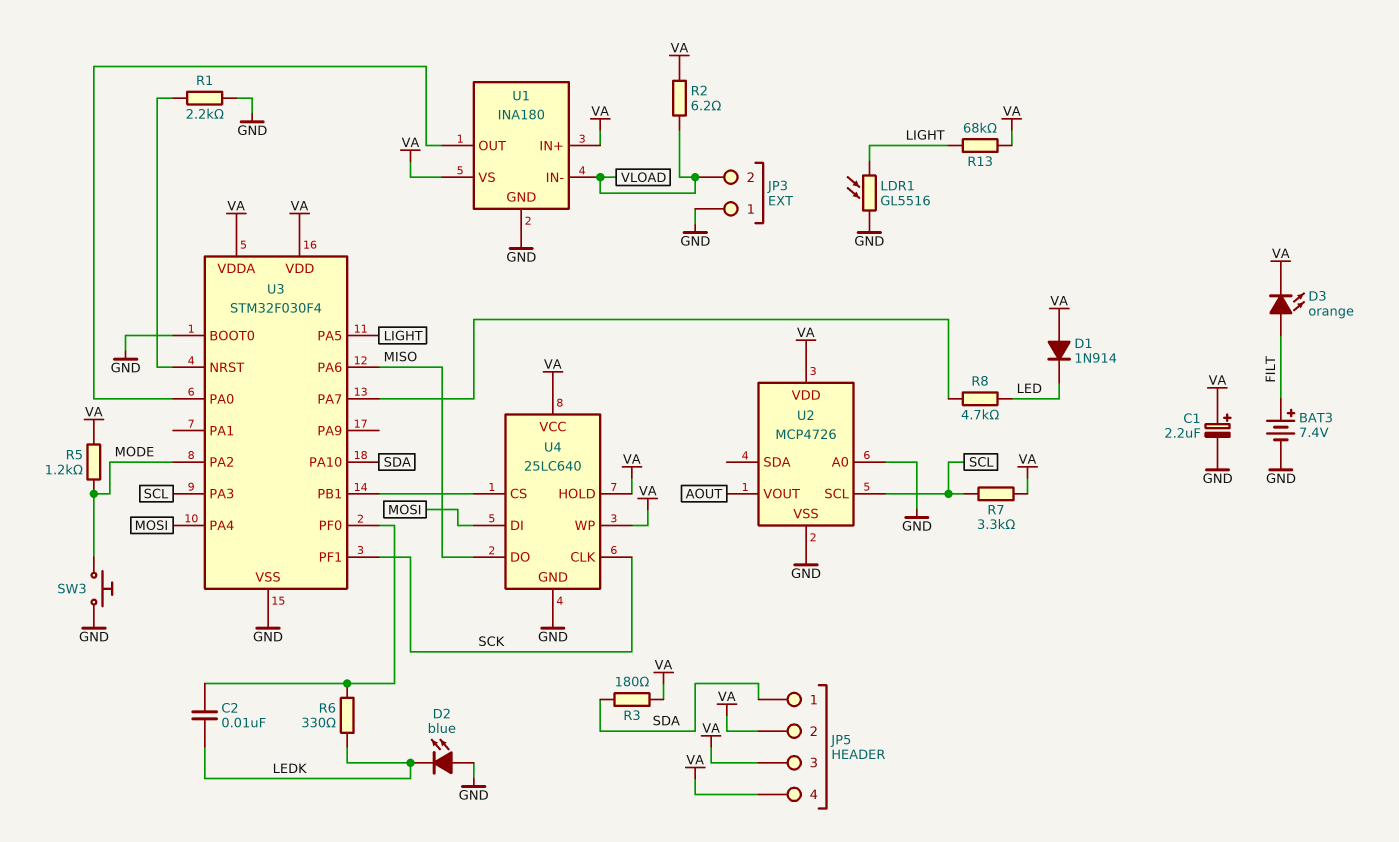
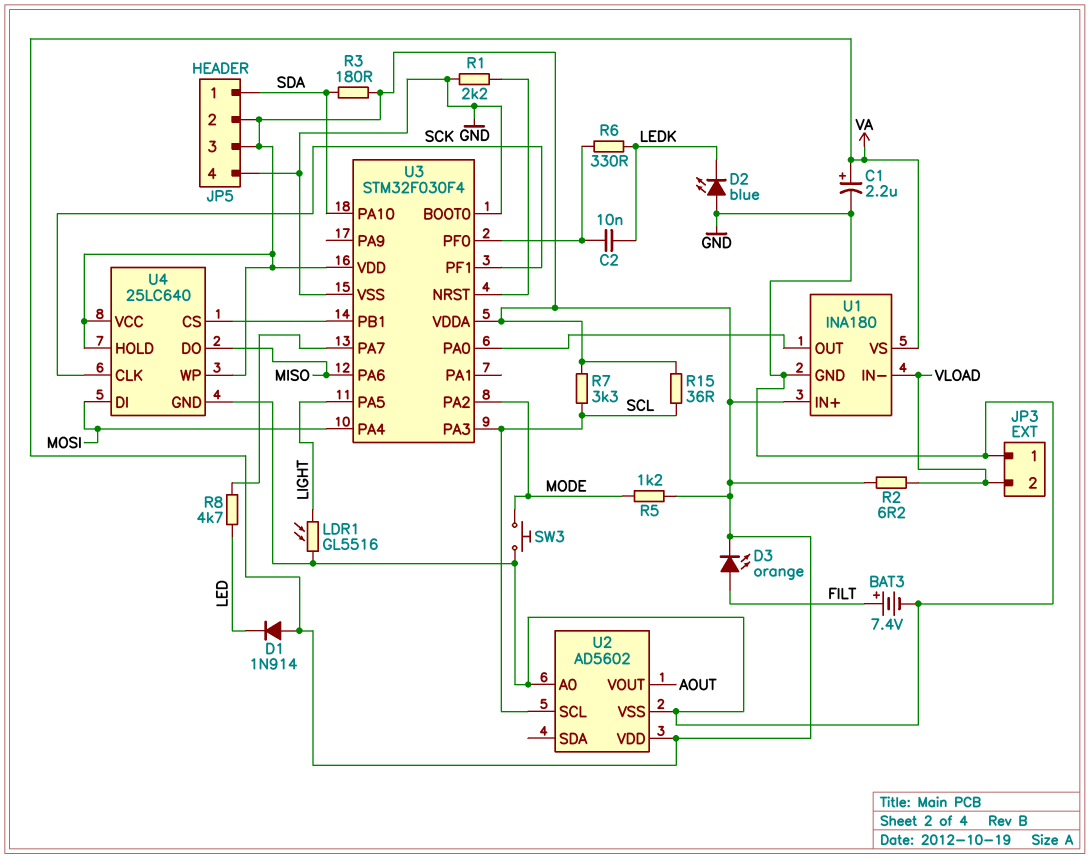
JP5 pin 4: VA -> GND
R13: 68k (LIGHT, VA) -> none
R15: none -> 36 (SCL, VA)
U2: MCP4726 -> AD5602

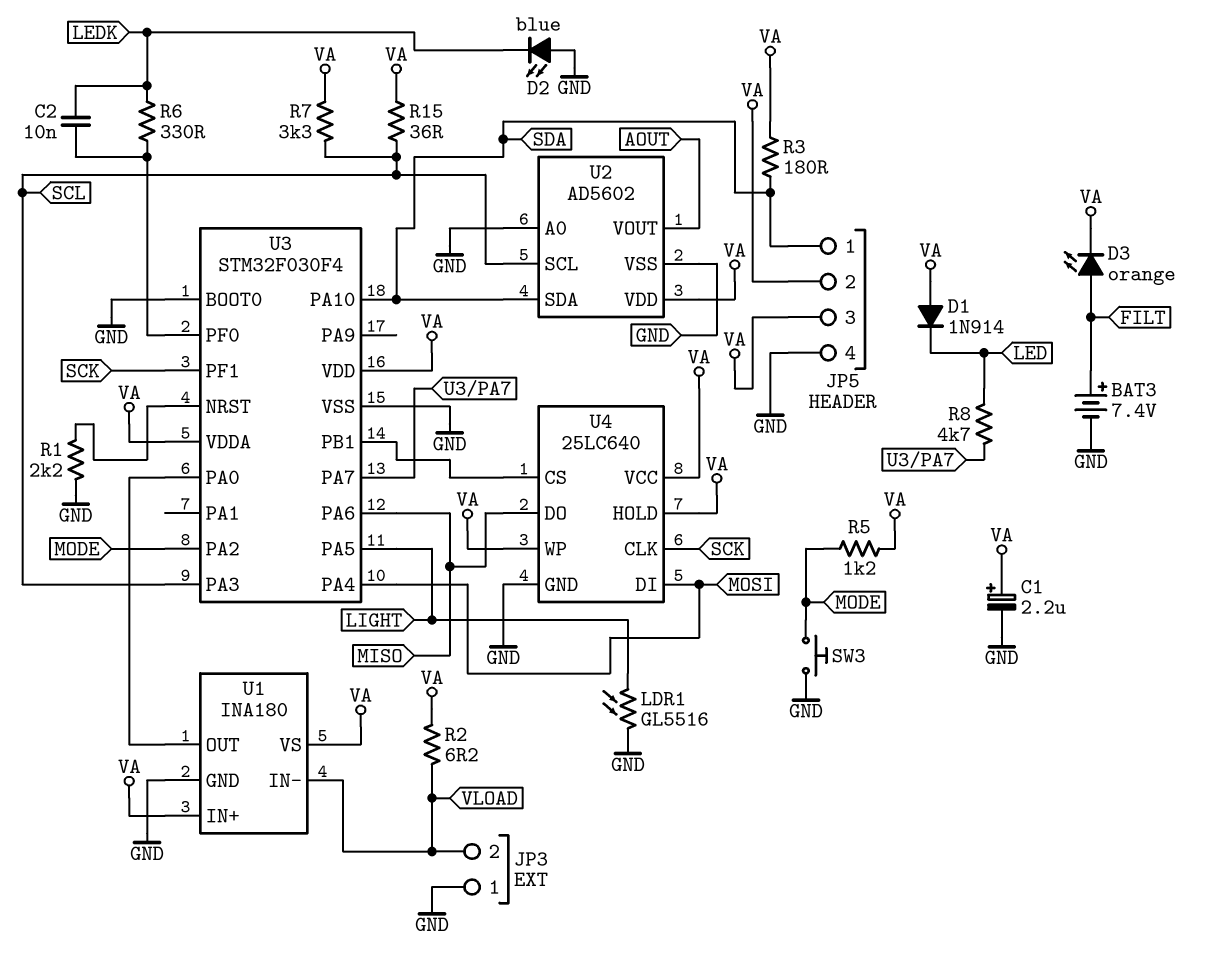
U2 pin SDA: none -> SDA

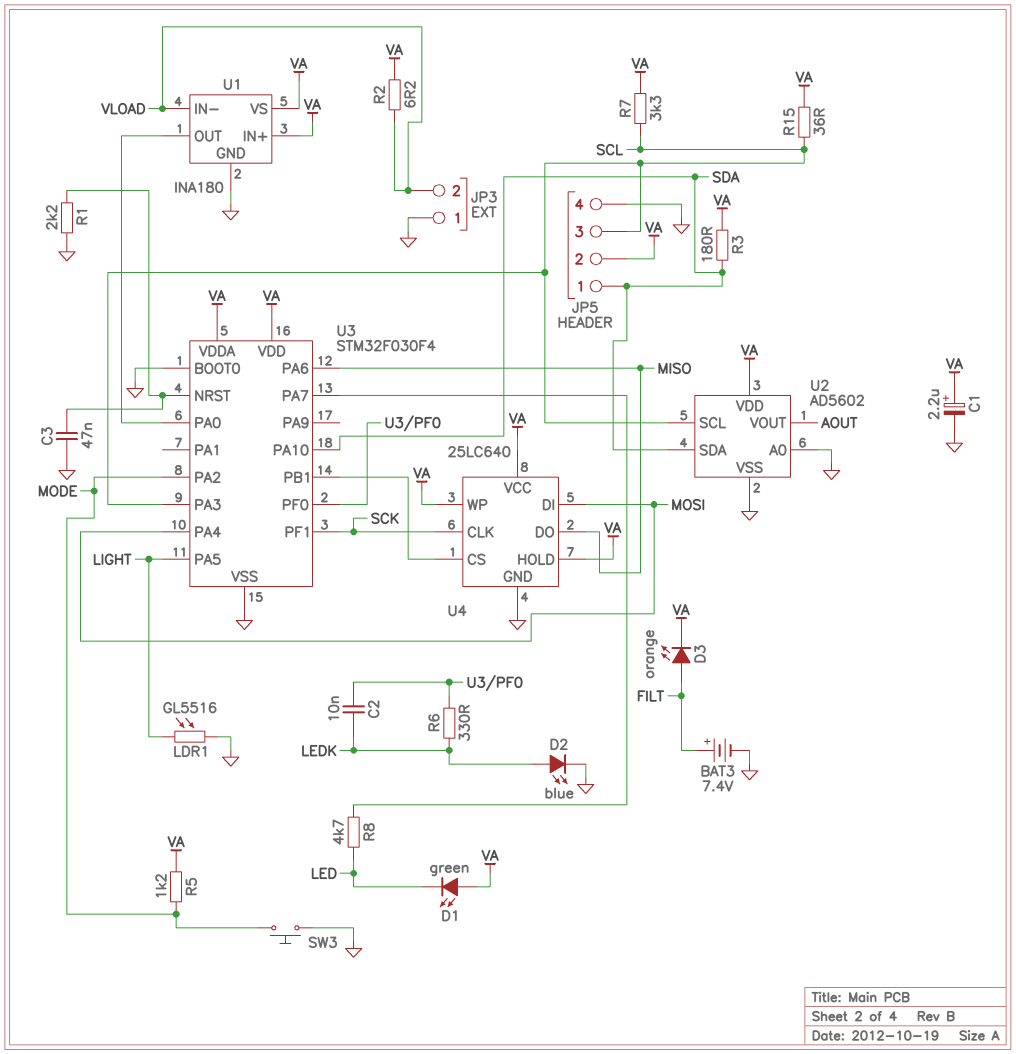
C3: none -> 47nF (GND, U3/NRST)
D1: diode 1N914 (A VA, K LED) -> LED green (A VA, K LED)
D2: LED blue (A GND, K LEDK) -> LED blue (A LEDK, K GND)
JP5 pin 3: VA -> SCL

